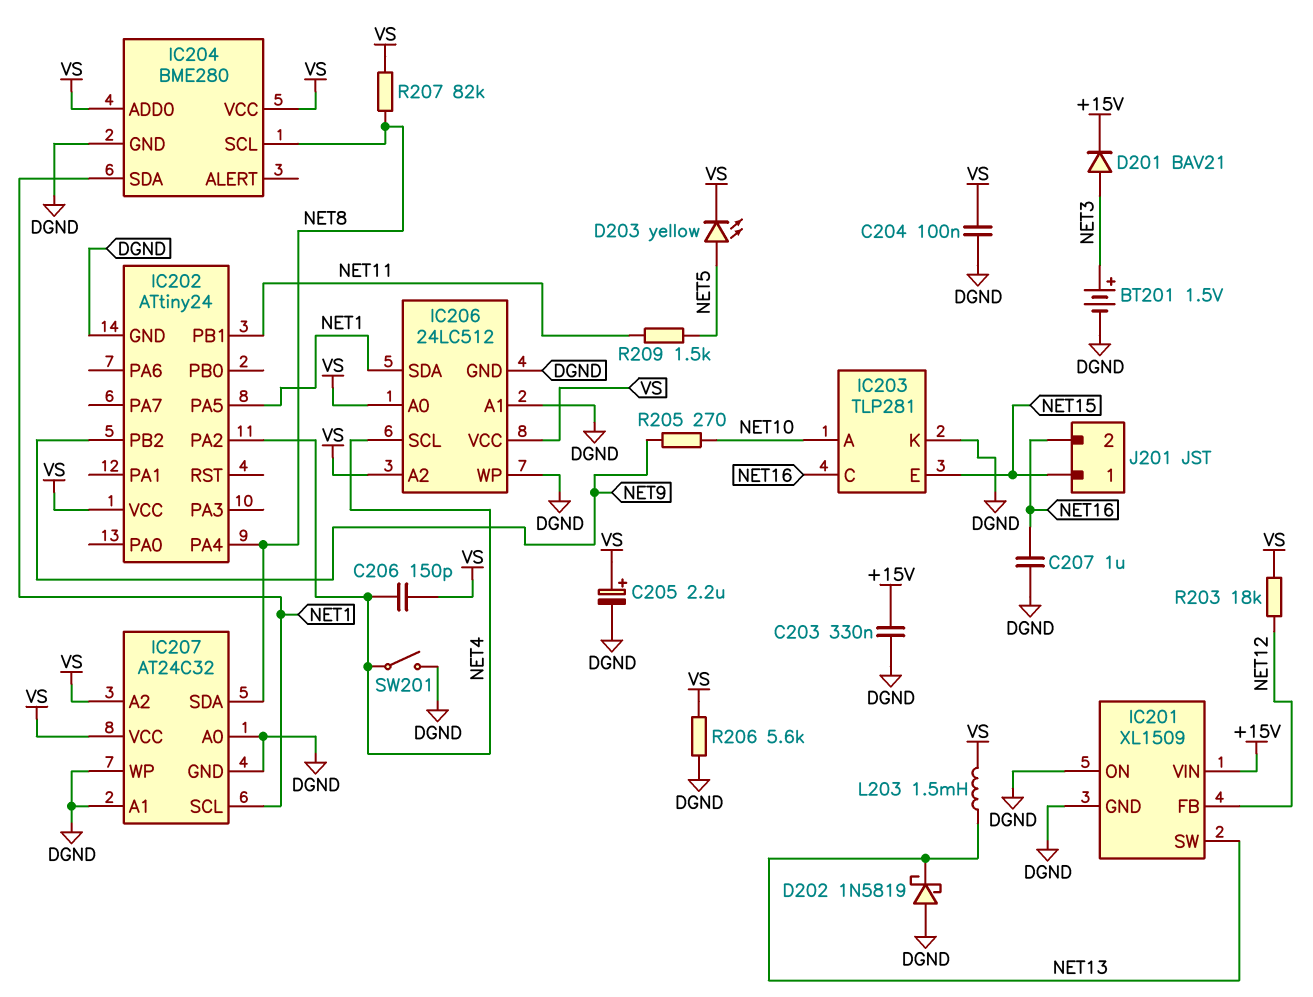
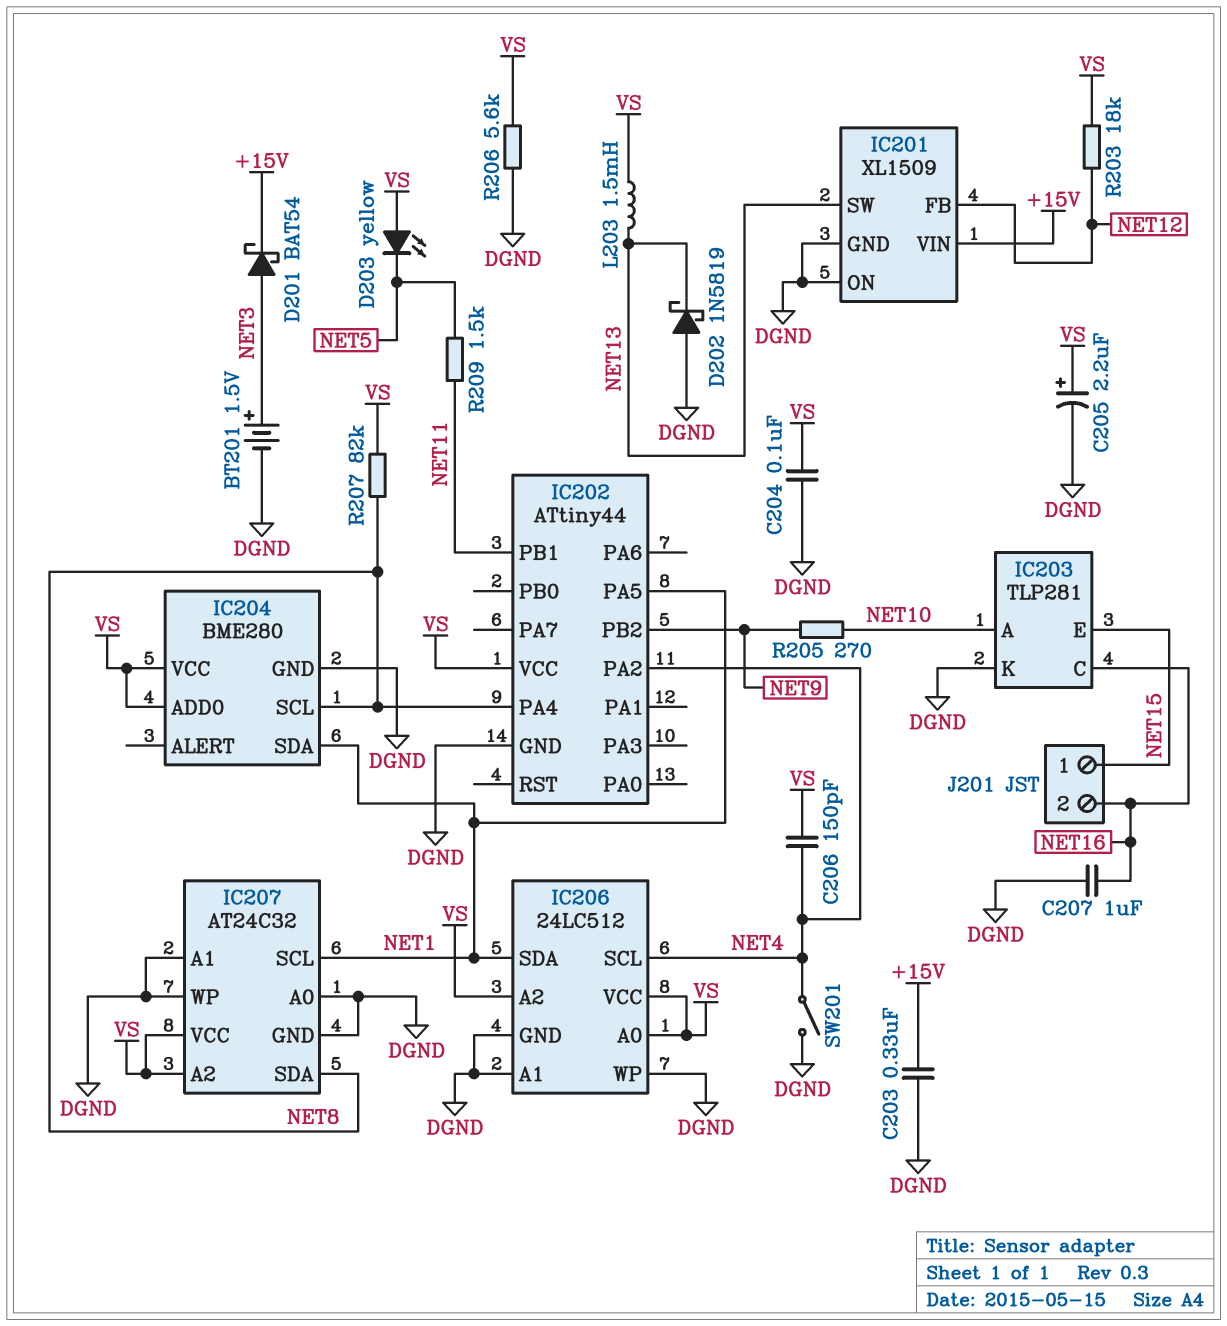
D201: diode BAV21 (A NET3, K +15V) -> schottky BAT54 (A NET3, K +15V)
D203: LED yellow (A NET5, K VS) -> LED yellow (A VS, K NET5)
IC202: ATtiny24 -> ATtiny44

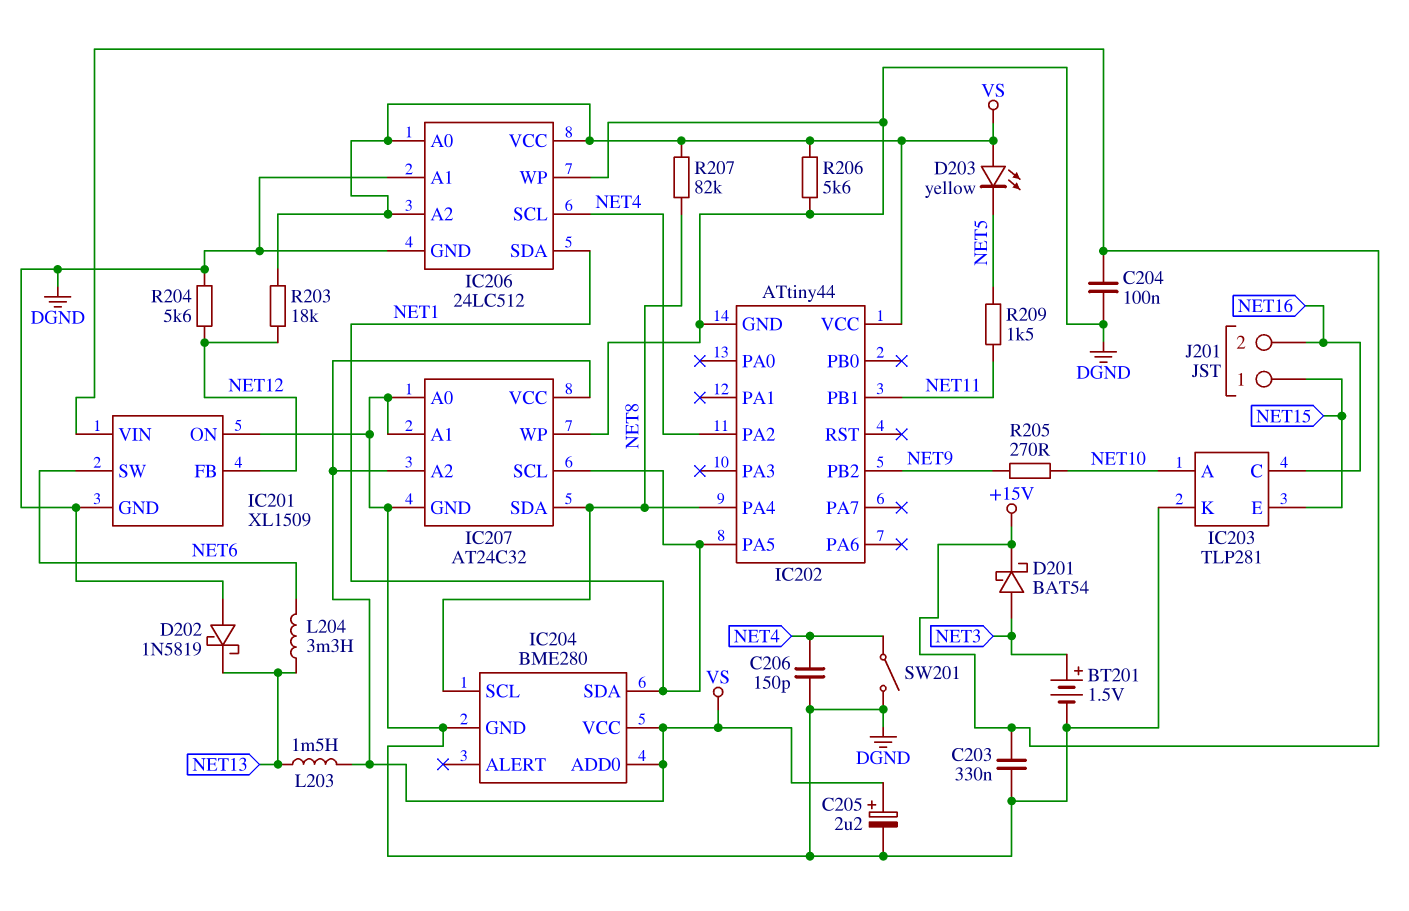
C204: 100nF (DGND, VS) -> 100nF (+15V, DGND)
C206: 150pF (NET4, VS) -> 150pF (DGND, NET4)
C207: 1uF (DGND, NET16) -> none
IC201 pin SW: NET13 -> NET6
L204: none -> 3.3mH (NET6, NET13)
R204: none -> 5.6k (DGND, NET12)

